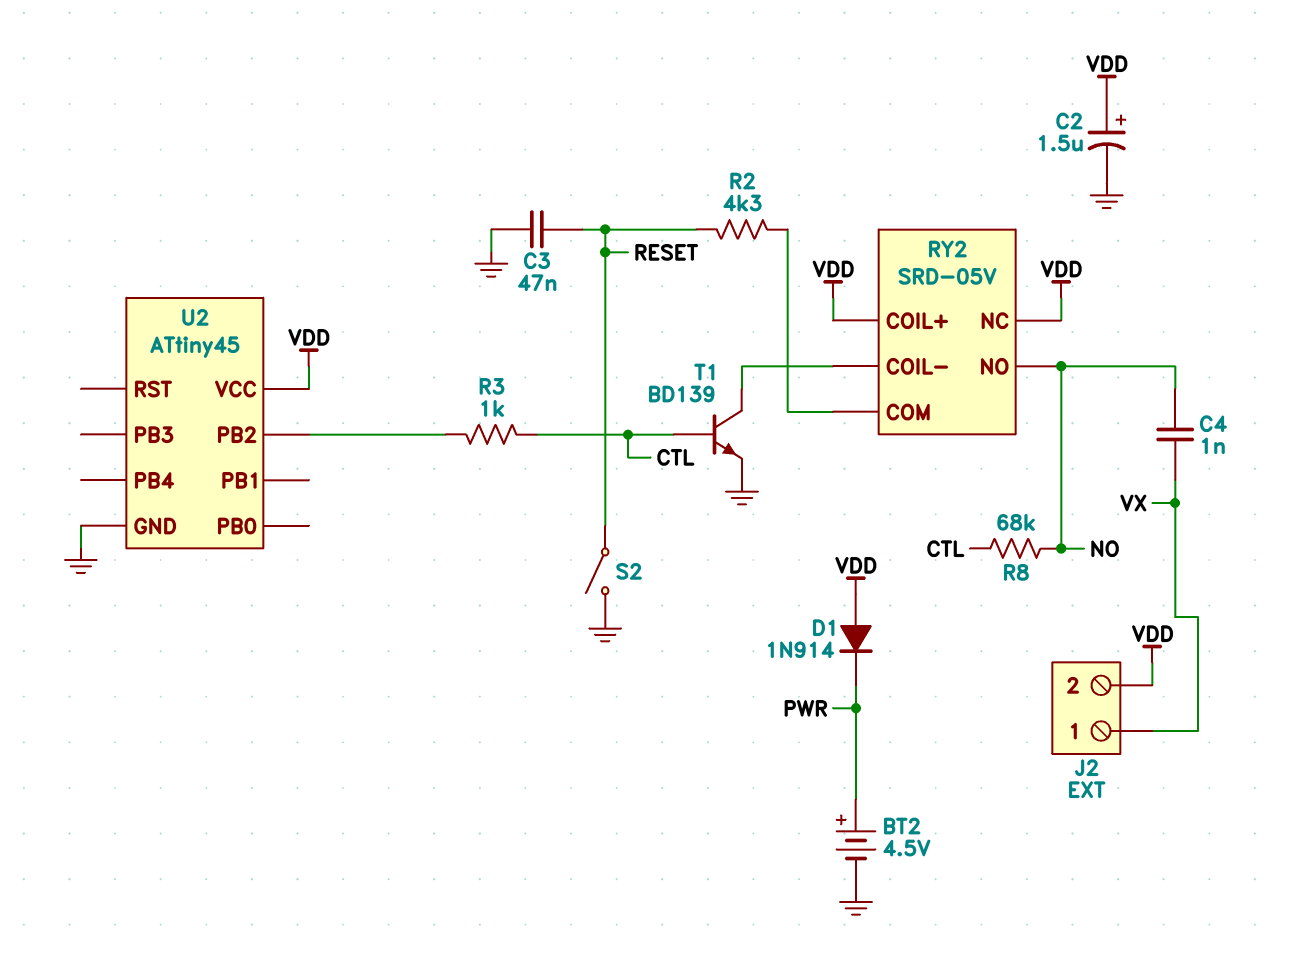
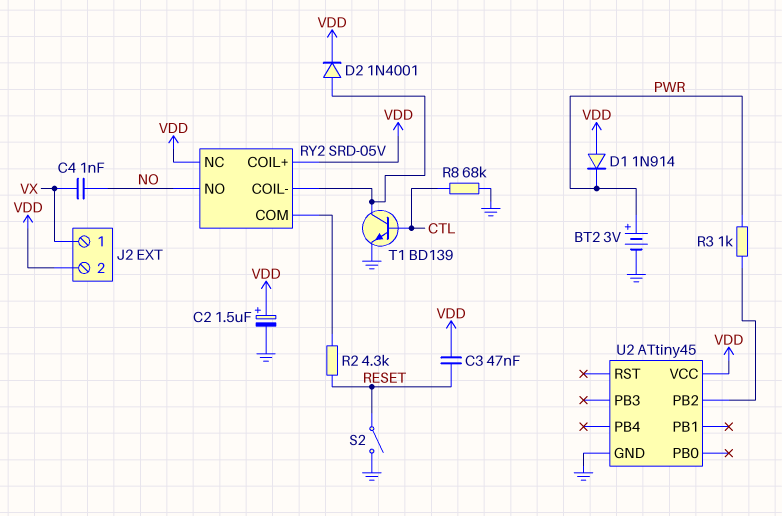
BT2: 4.5V (plus PWR, minus GND) -> 3V (plus PWR, minus GND)
C3: 47nF (GND, RESET) -> 47nF (RESET, VDD)
D2: none -> diode 1N4001 (A RY2/COIL-, K VDD)
R3: 1k (CTL, U2/PB2) -> 1k (PWR, U2/PB2)
R8: 68k (CTL, NO) -> 68k (CTL, GND)

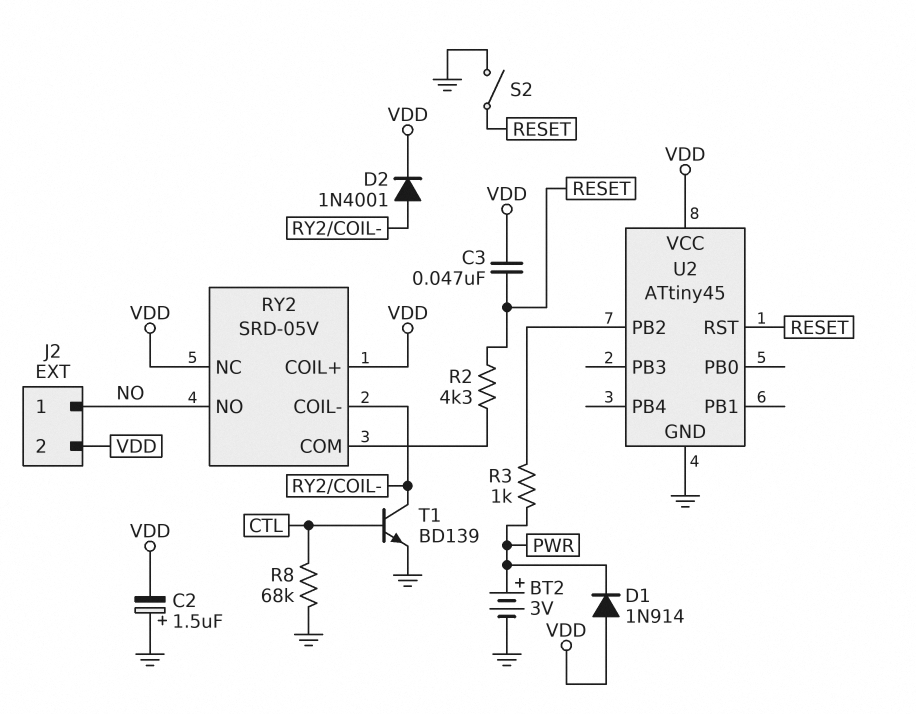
C2: 1.5uF (plus VDD, minus GND) -> 1.5uF (plus GND, minus VDD)
C4: 1nF (NO, VX) -> none
J2 pin 1: VX -> NO
U2 pin RST: none -> RESET

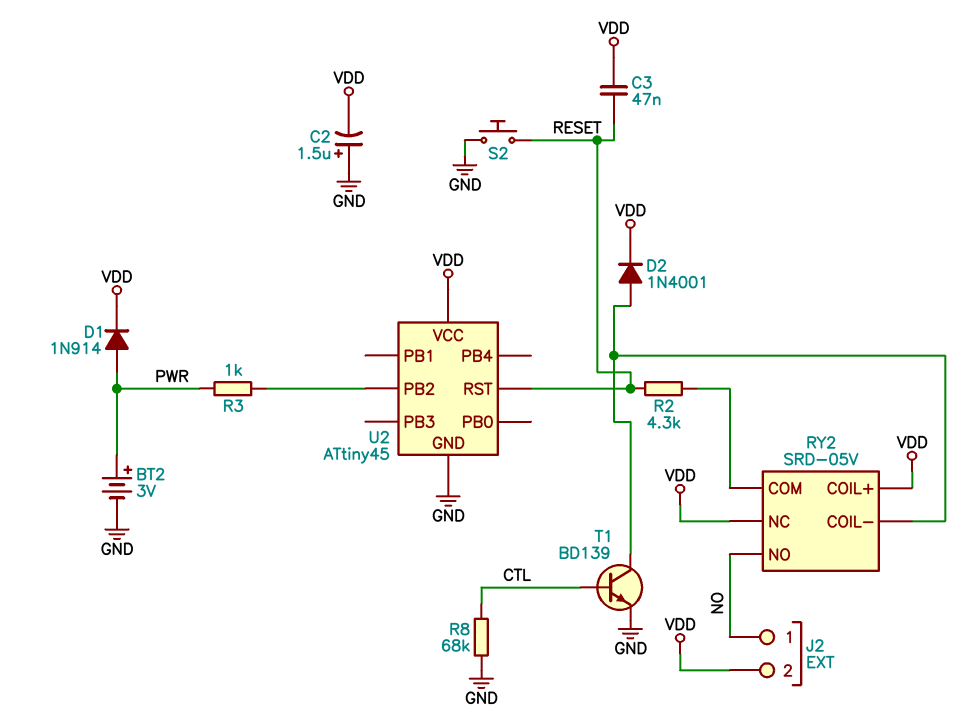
D1: diode 1N914 (A VDD, K PWR) -> diode 1N914 (A PWR, K VDD)
S2: switch (GND, RESET) -> button (GND, RESET)

